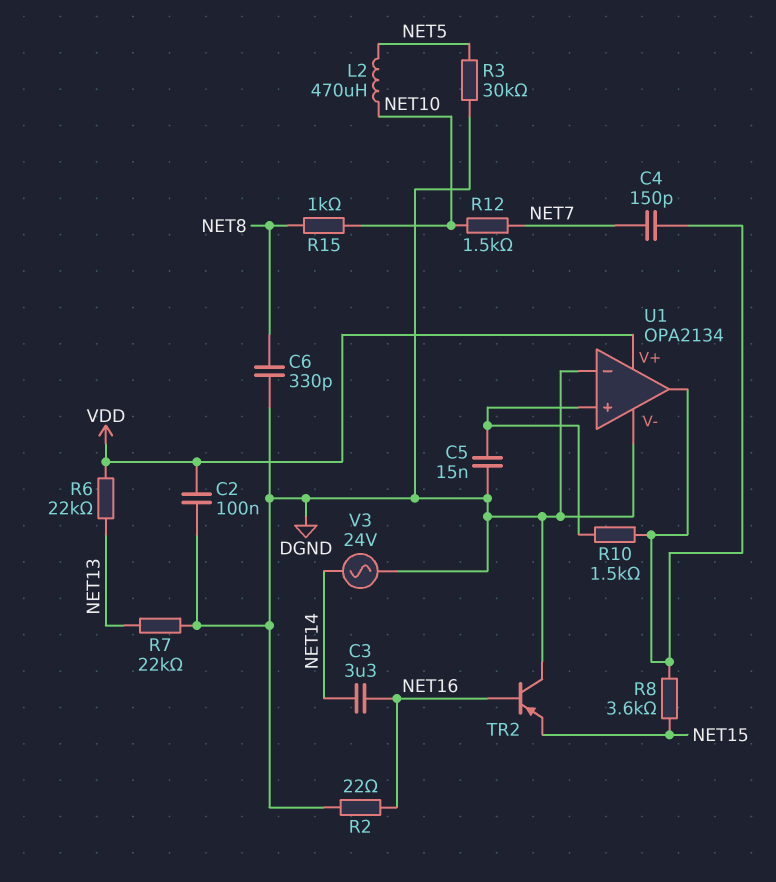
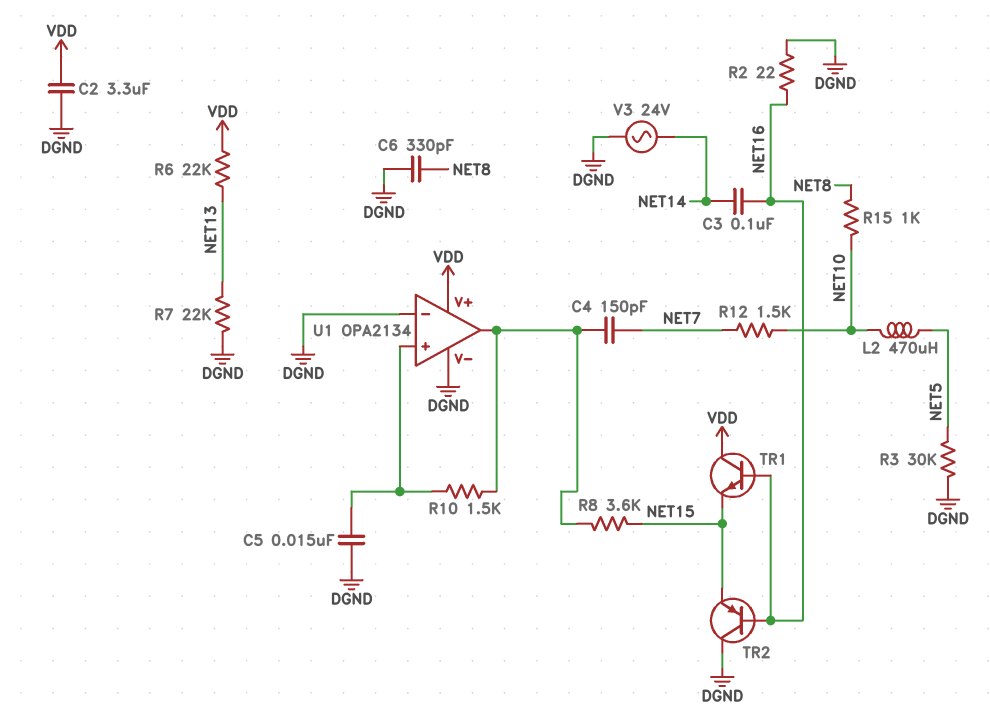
C2: 100nF (DGND, VDD) -> 3.3uF (DGND, VDD)
C3: 3.3uF (NET14, NET16) -> 100nF (NET14, NET16)
TR1: none -> NPN (B NET16, C VDD, E NET15)

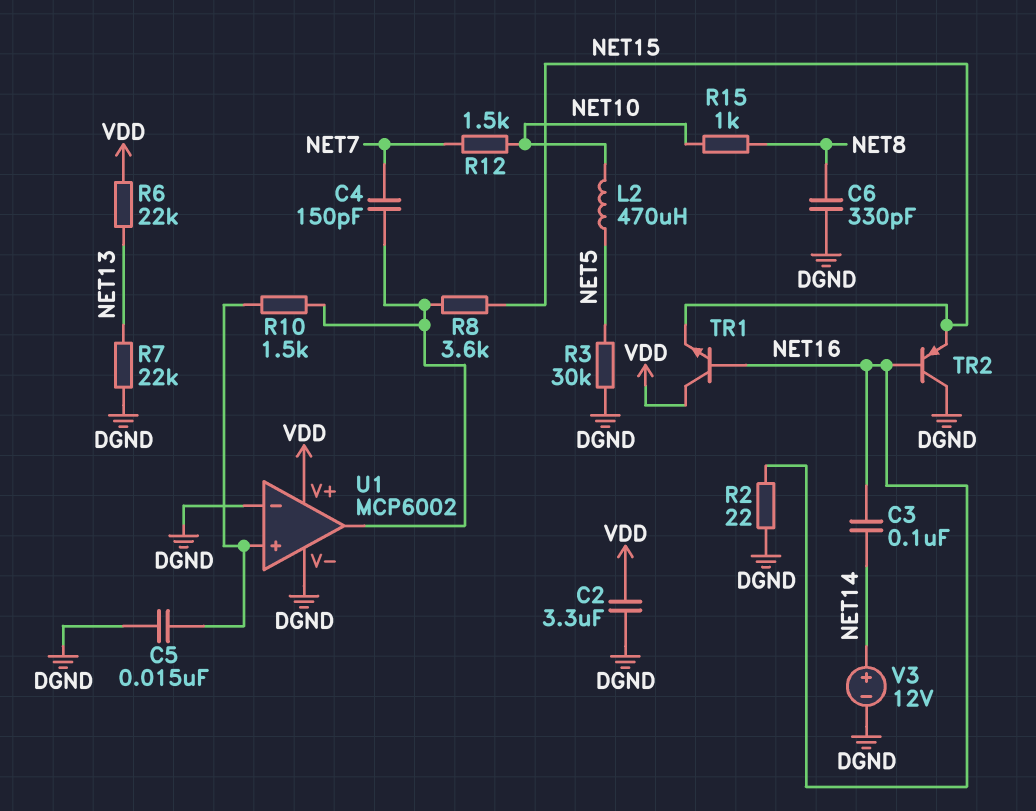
U1: OPA2134 -> MCP6002
V3: AC 24V (DGND, NET14) -> 12V (plus NET14, minus DGND)

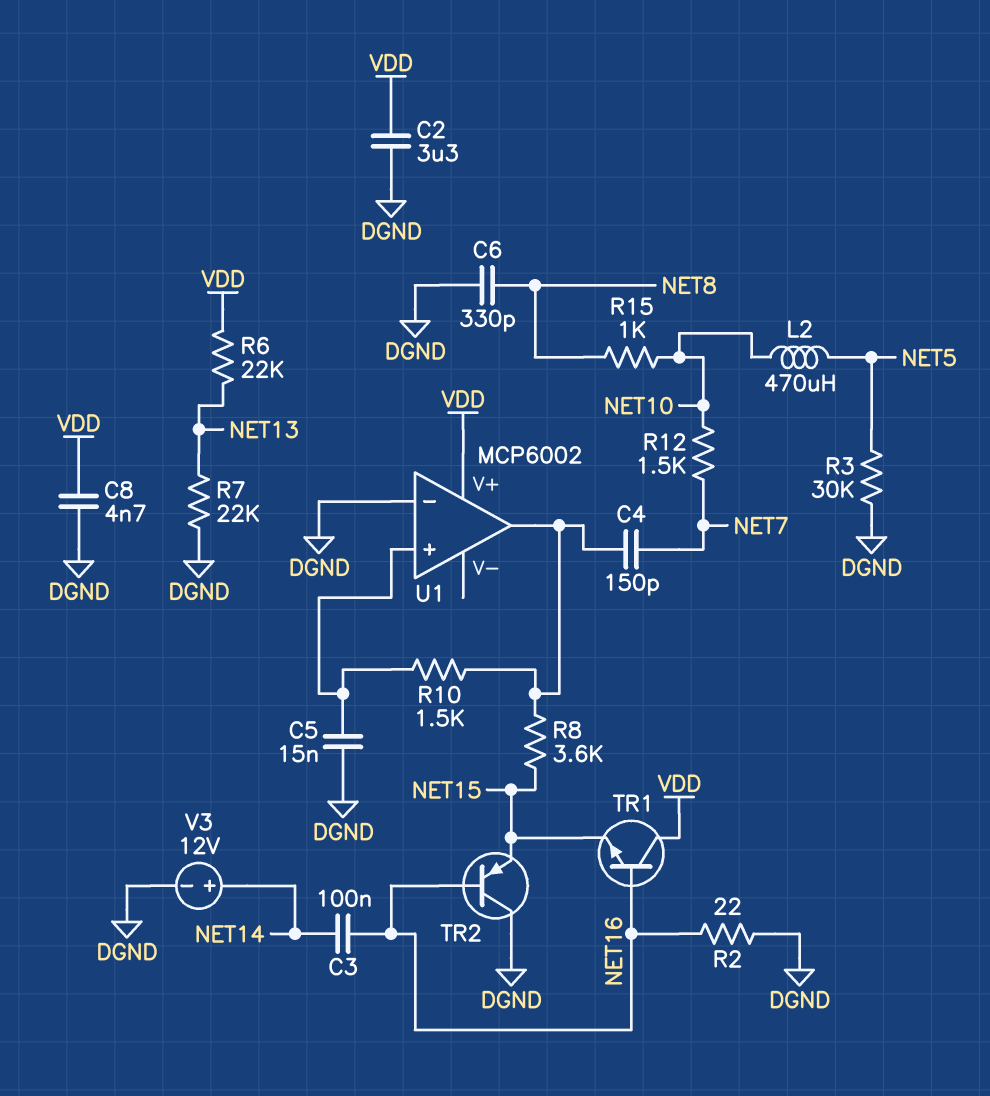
C8: none -> 4.7nF (DGND, VDD)
U1 pin V-: DGND -> none

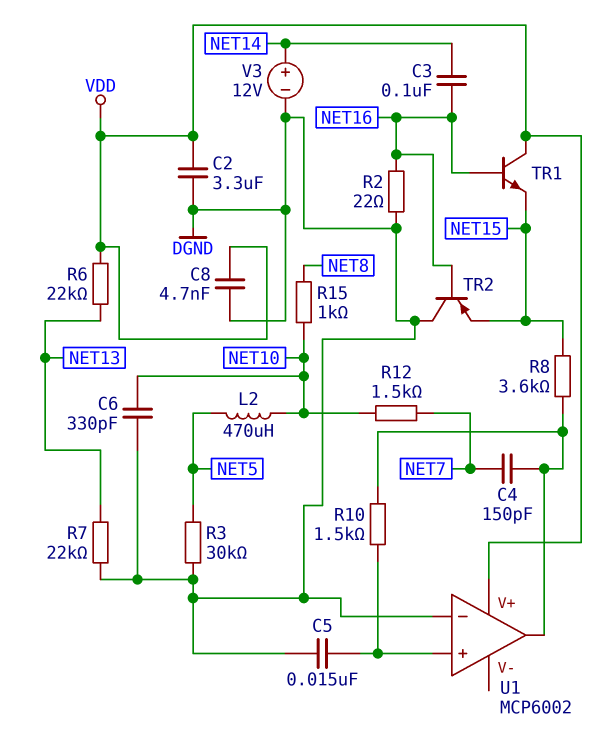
C6: 330pF (DGND, NET8) -> 330pF (DGND, NET10)

